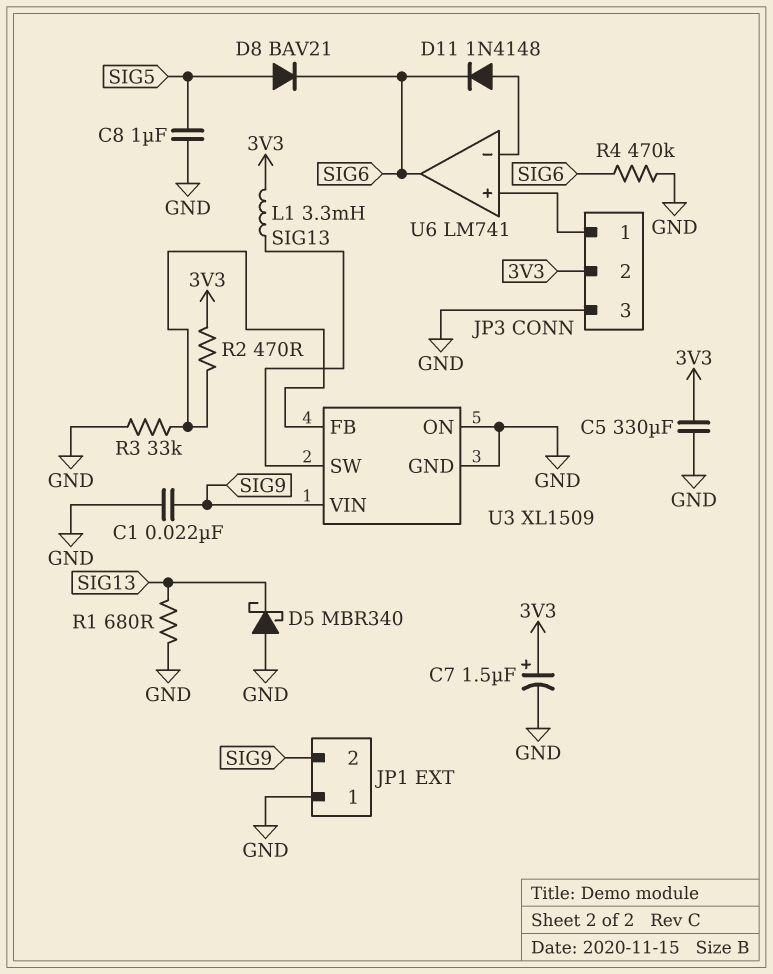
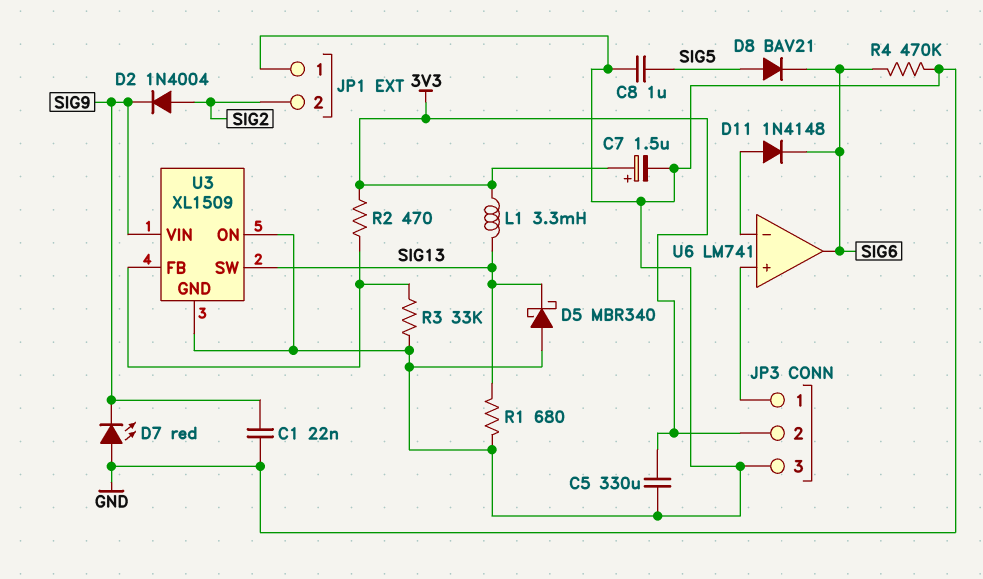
D2: none -> diode 1N4004 (A SIG2, K SIG9)
D7: none -> LED red (A GND, K SIG9)
JP1 pin 2: SIG9 -> SIG2

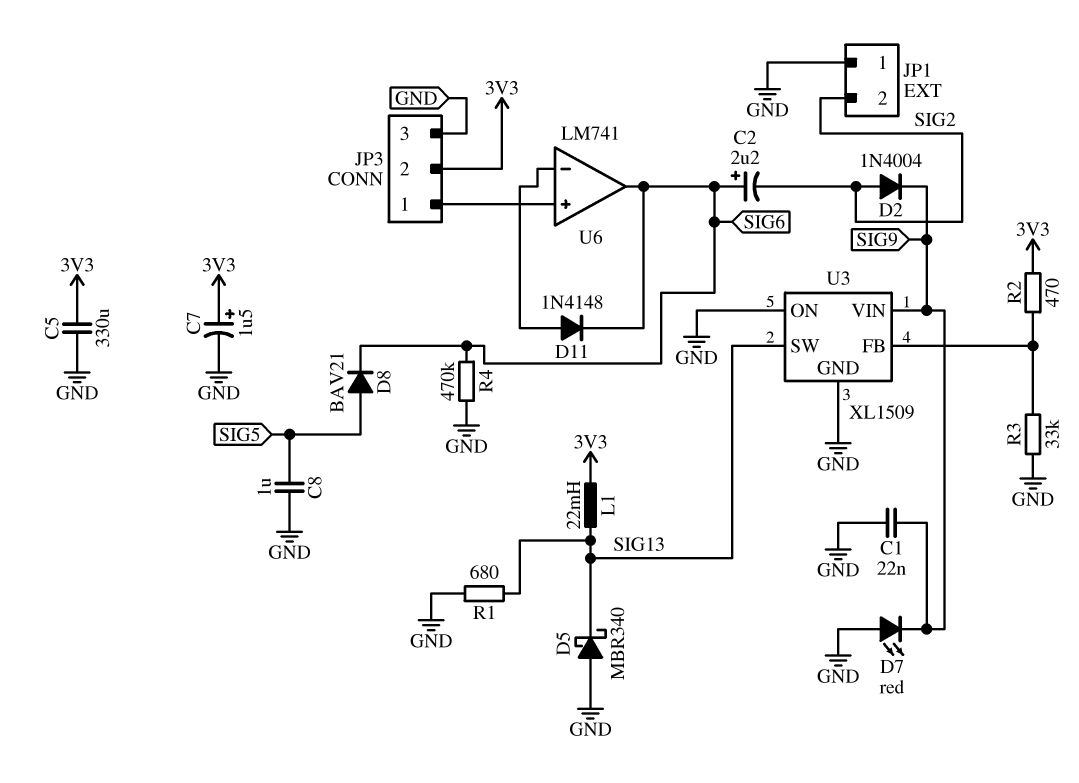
C2: none -> 2.2uF (plus SIG6, minus SIG2)
L1: 3.3mH (3V3, SIG13) -> 22mH (3V3, SIG13)

